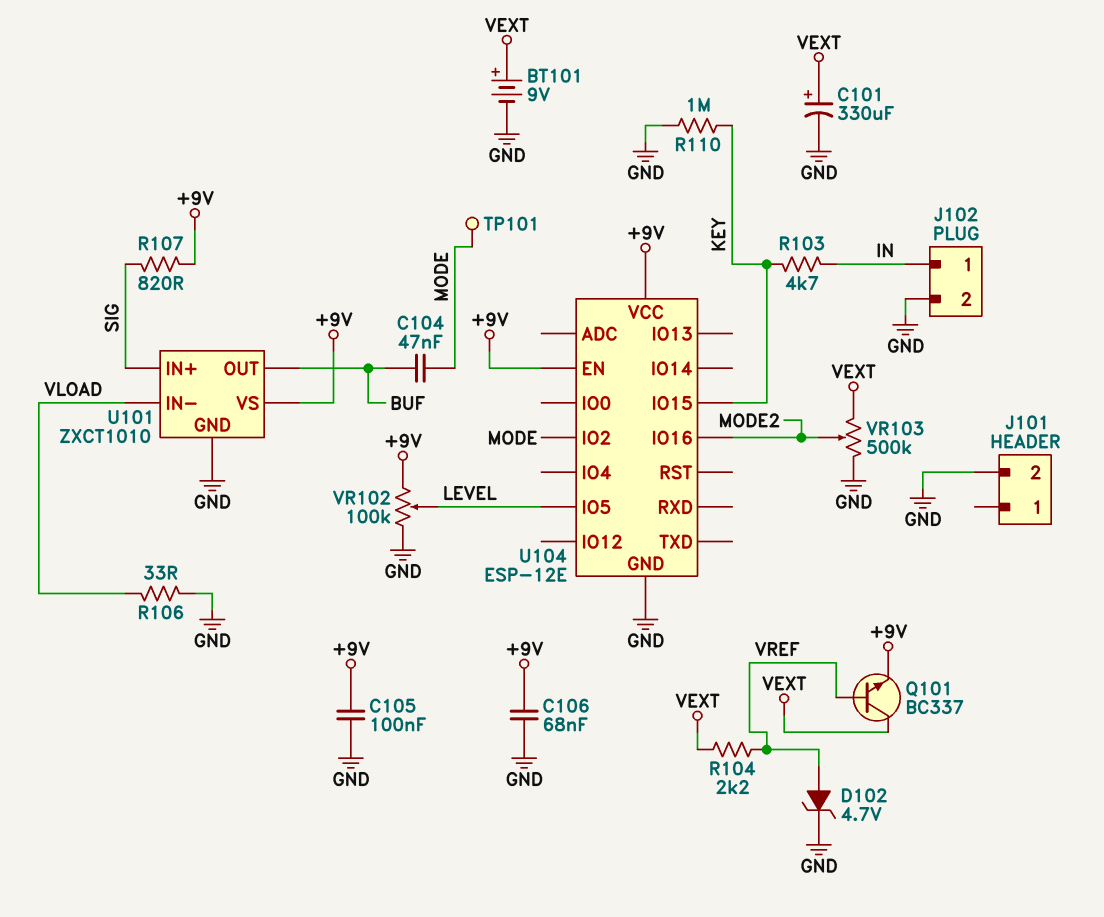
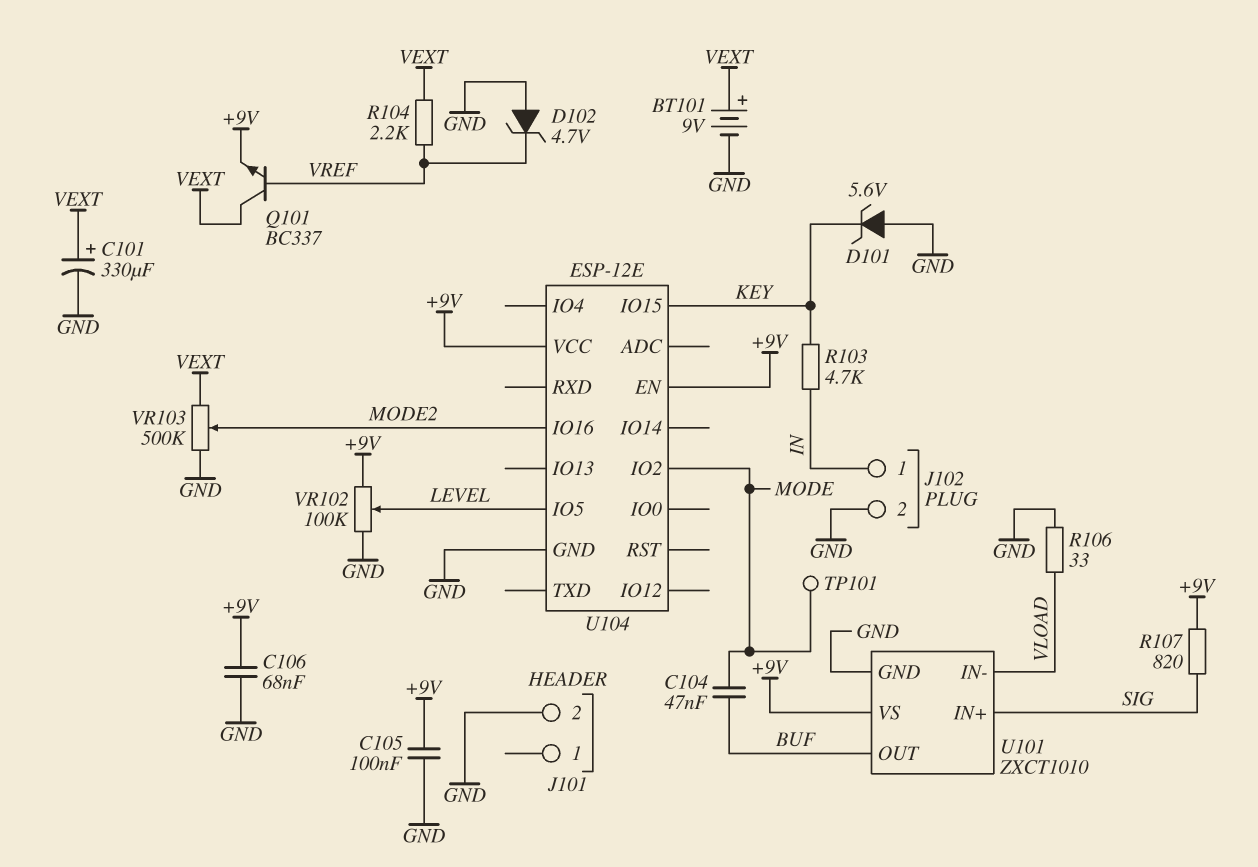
D101: none -> zener 5.6V (A GND, K KEY)
D102: zener 4.7V (A VREF, K GND) -> zener 4.7V (A GND, K VREF)
R110: 1M (GND, KEY) -> none

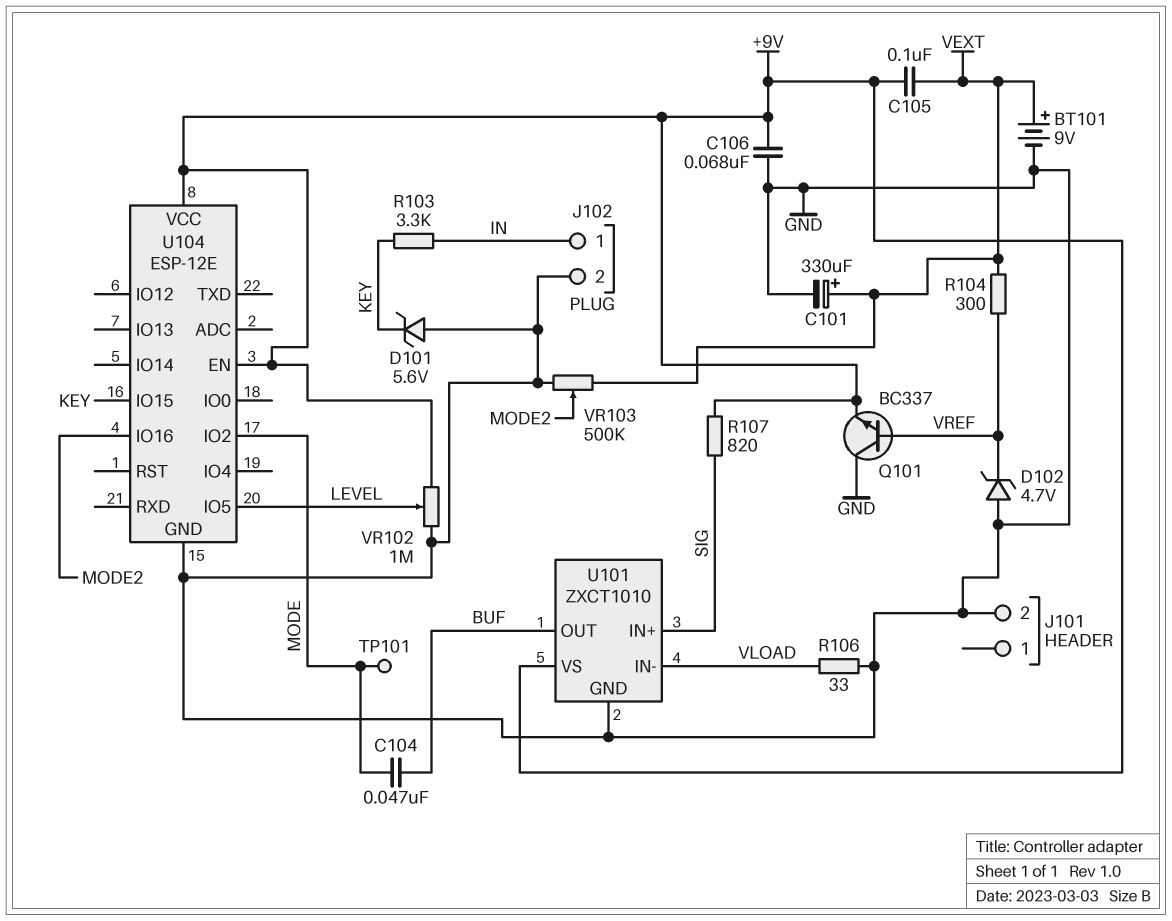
C105: 100nF (+9V, GND) -> 100nF (+9V, VEXT)
Q101: NPN BC337 (B VREF, C VEXT, E +9V) -> NPN BC337 (B VREF, C GND, E +9V)
R103: 4.7k (IN, KEY) -> 3.3k (IN, KEY)
R104: 2.2k (VEXT, VREF) -> 300 (VEXT, VREF)
VR102: 100k (+9V, GND, wiper LEVEL) -> 1M (+9V, GND, wiper LEVEL)

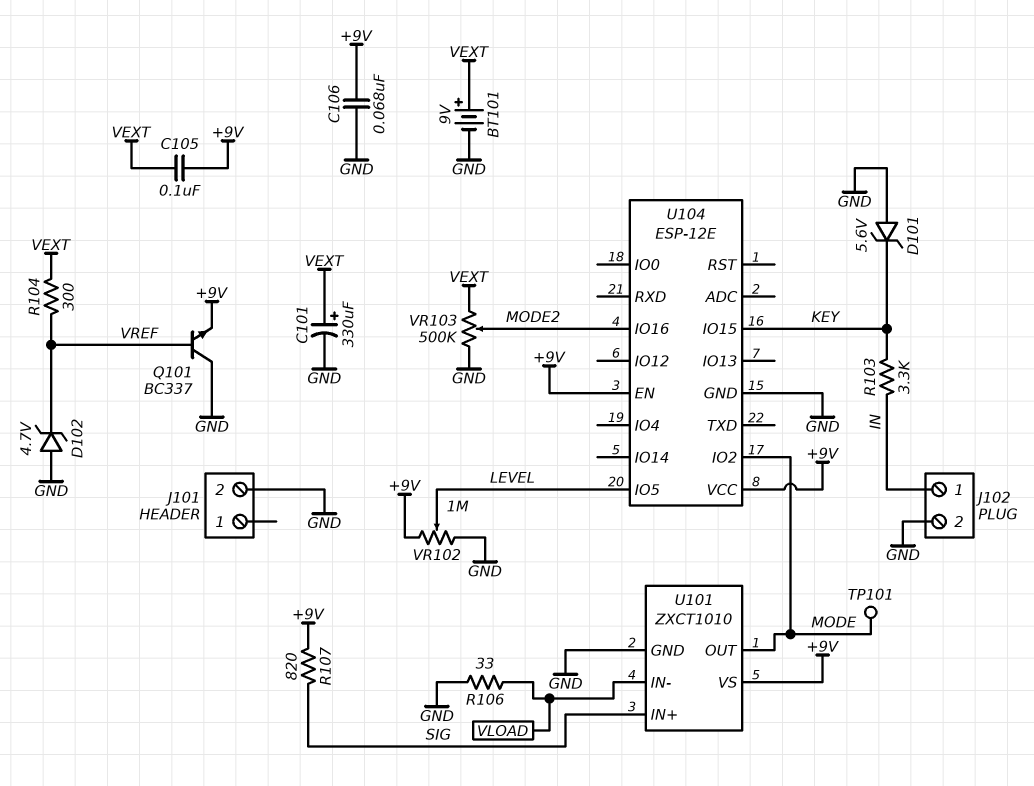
C104: 47nF (BUF, MODE) -> none
U101 pin OUT: BUF -> MODE

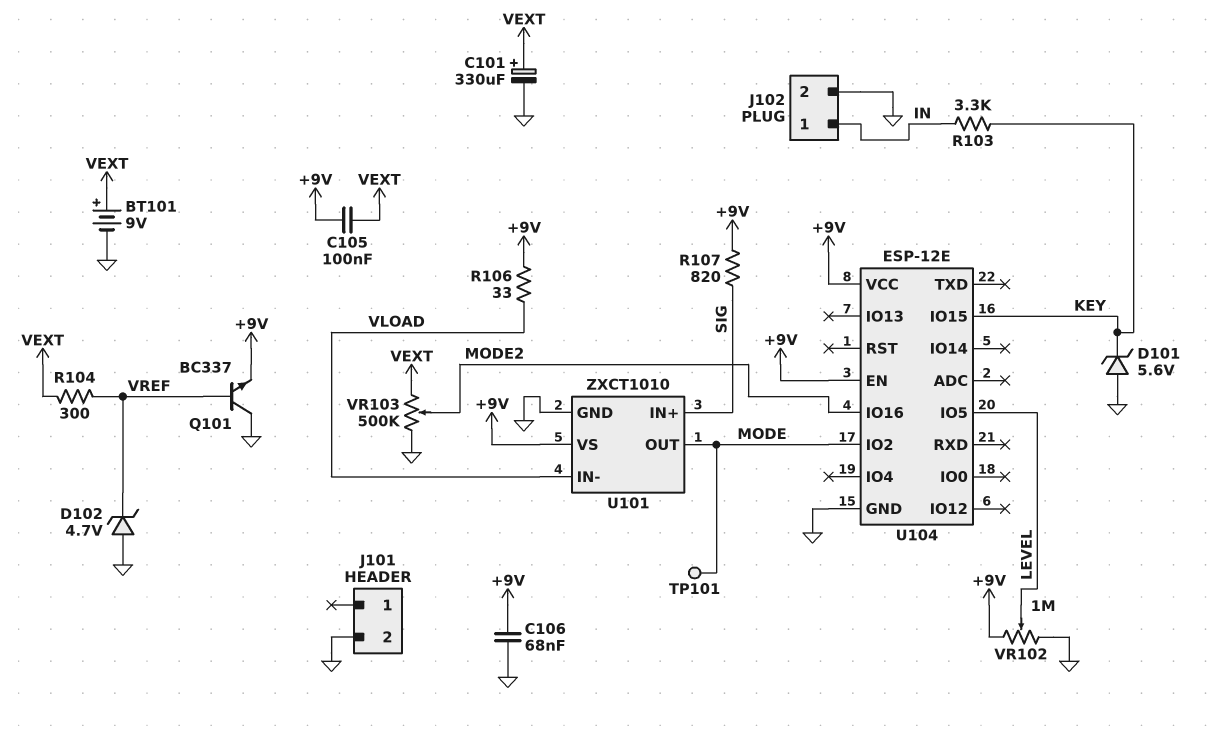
R106: 33 (GND, VLOAD) -> 33 (+9V, VLOAD)

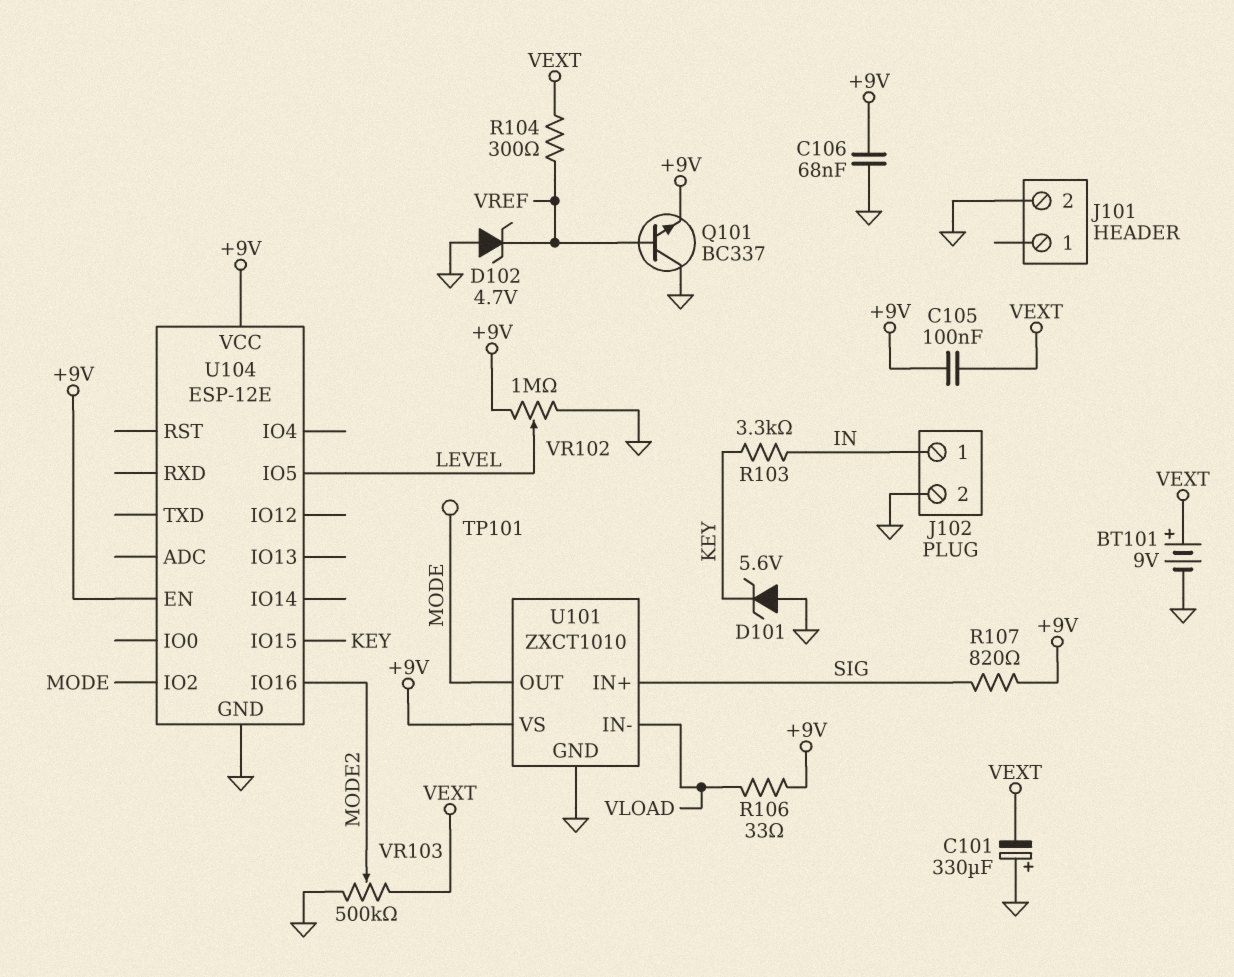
C101: 330uF (plus VEXT, minus GND) -> 330uF (plus GND, minus VEXT)

